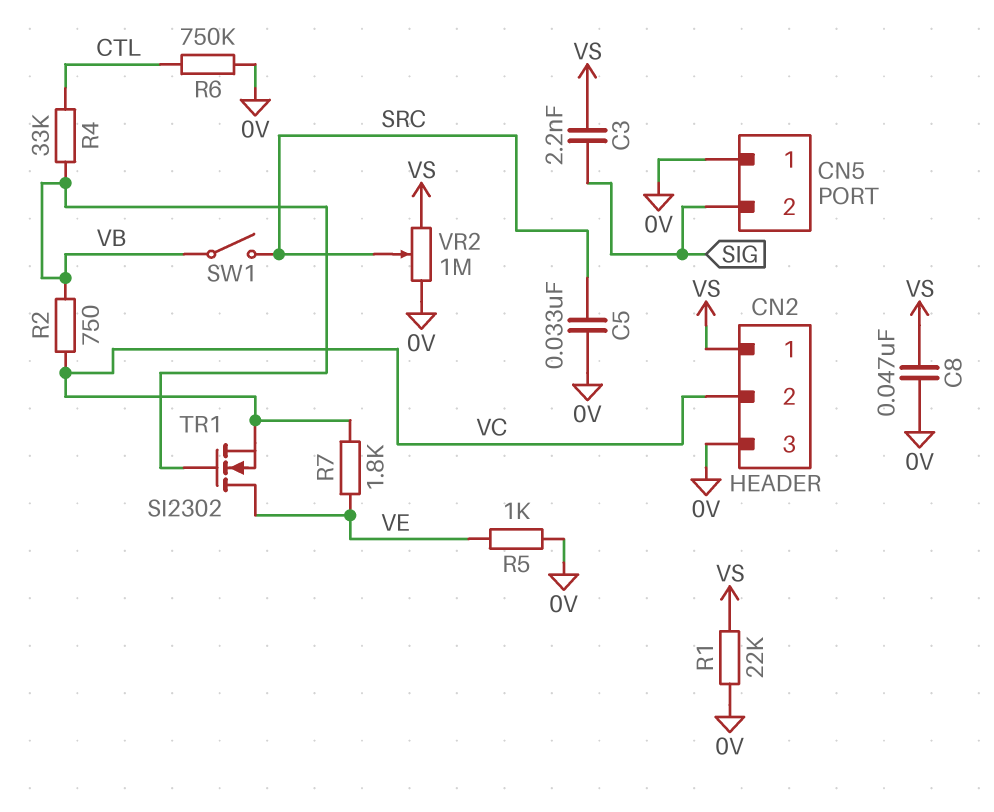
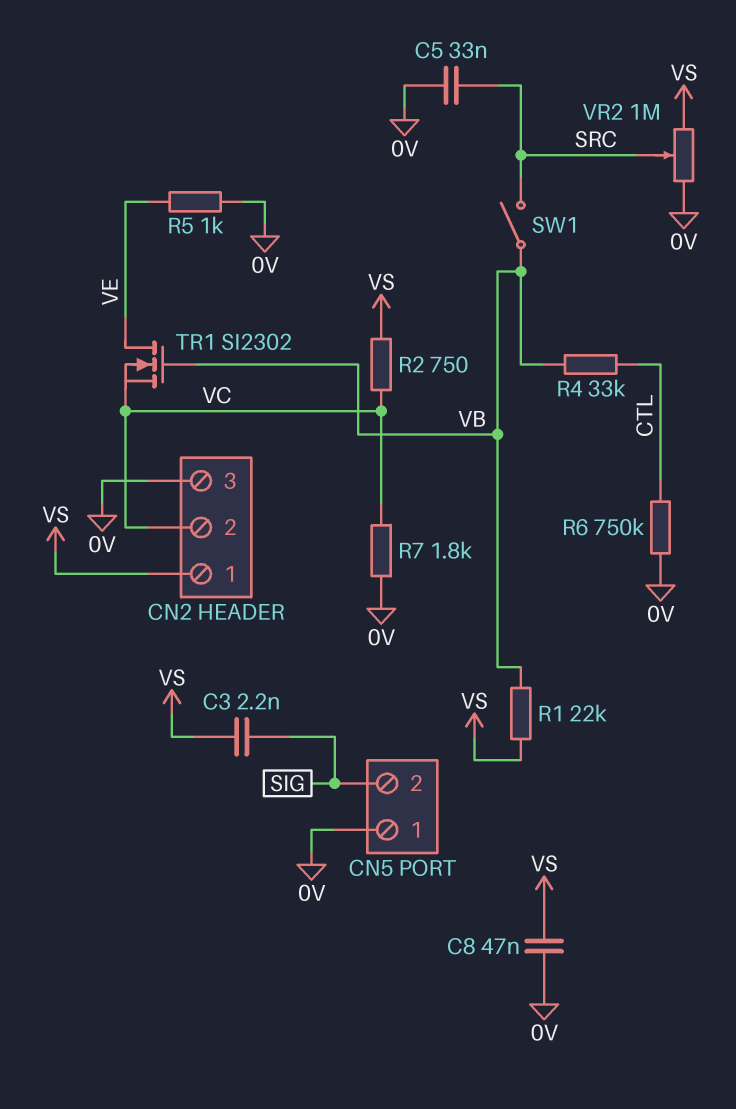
R1: 22k (0V, VS) -> 22k (VB, VS)
R2: 750 (VB, VC) -> 750 (VC, VS)
R7: 1.8k (VC, VE) -> 1.8k (0V, VC)

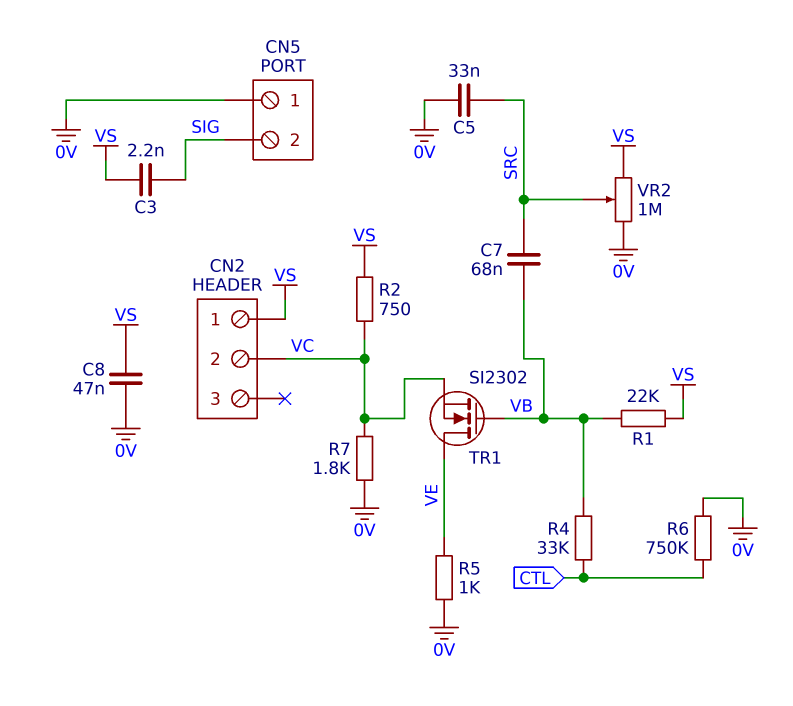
C7: none -> 68nF (SRC, VB)
CN2 pin 3: 0V -> none
SW1: switch (SRC, VB) -> none

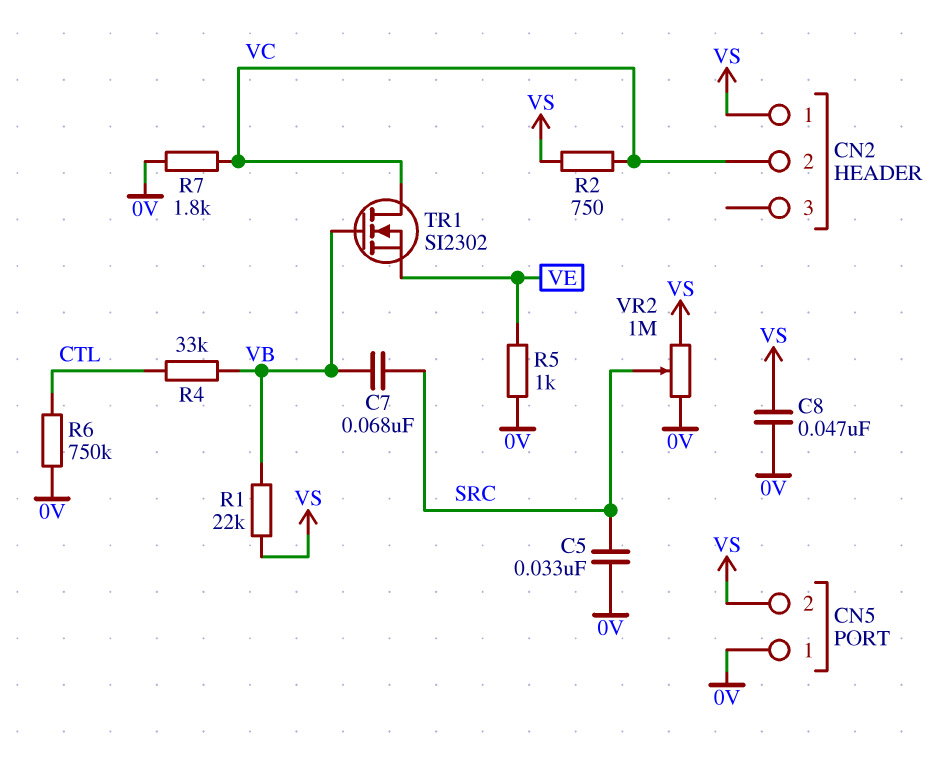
C3: 2.2nF (SIG, VS) -> none
CN5 pin 2: SIG -> VS
TR1: NMOS SI2302 (G VB, D VE, S VC) -> NMOS SI2302 (G VB, D VC, S VE)

